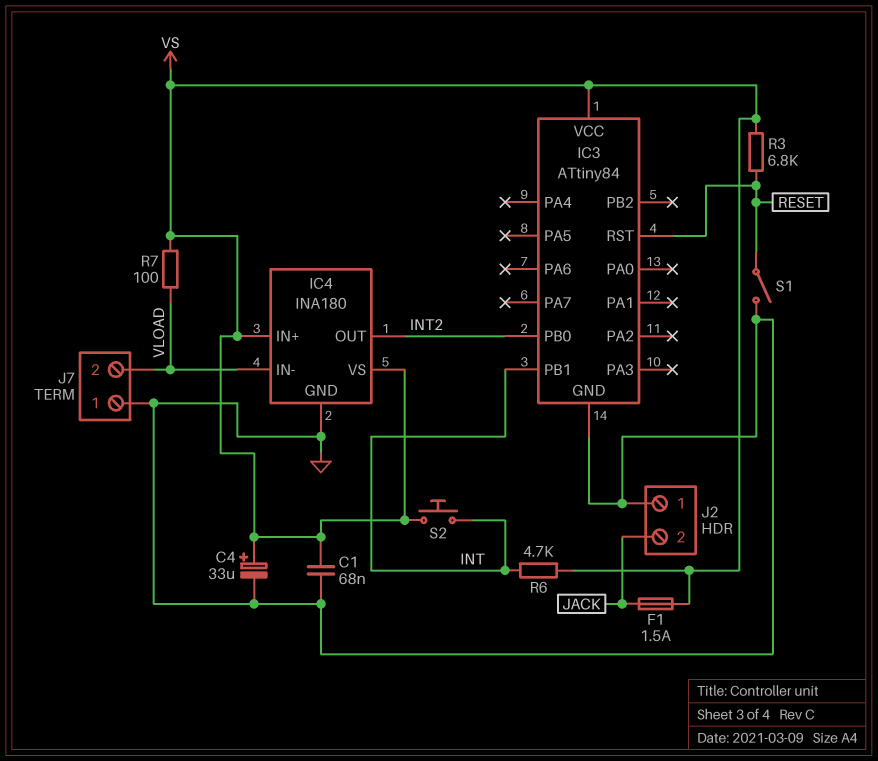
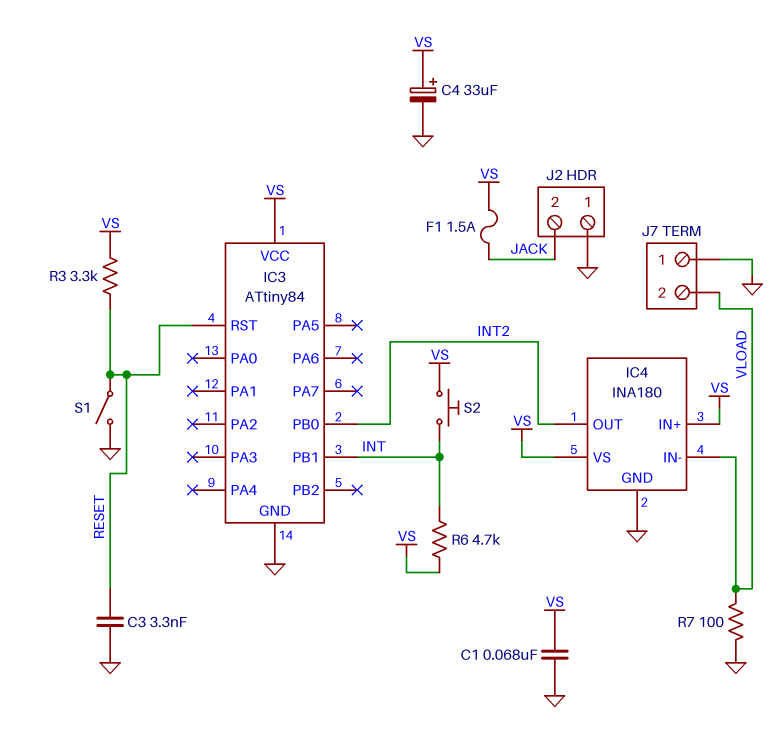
C3: none -> 3.3nF (GND, RESET)
R3: 6.8k (RESET, VS) -> 3.3k (RESET, VS)
R7: 100 (VLOAD, VS) -> 100 (GND, VLOAD)

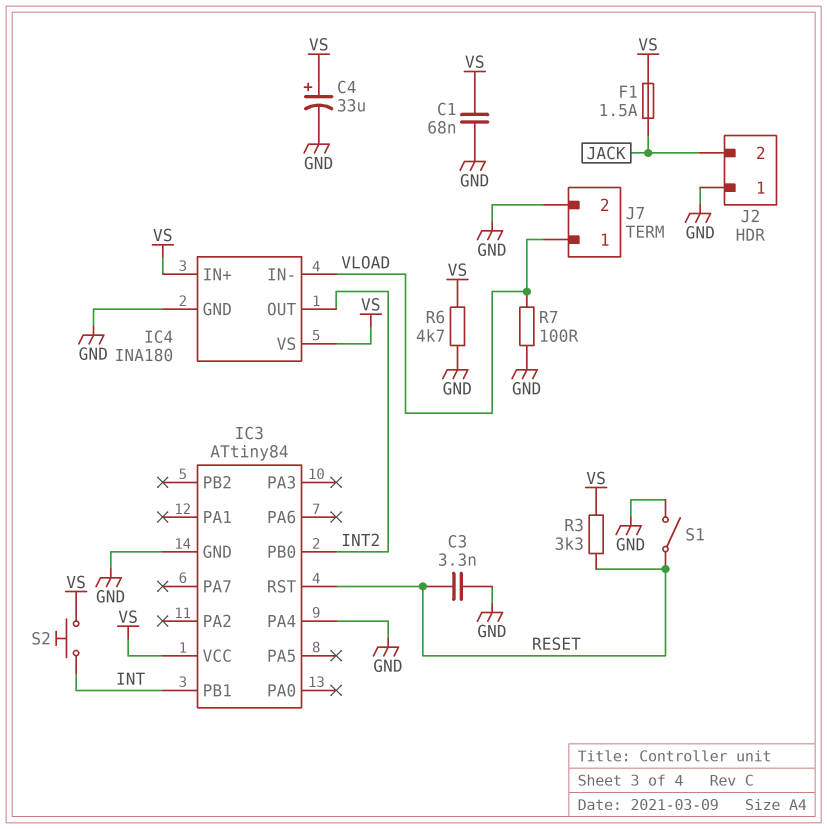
IC3 pin PA4: none -> GND
J7 pin 1: GND -> VLOAD
J7 pin 2: VLOAD -> GND
R6: 4.7k (INT, VS) -> 4.7k (GND, VS)

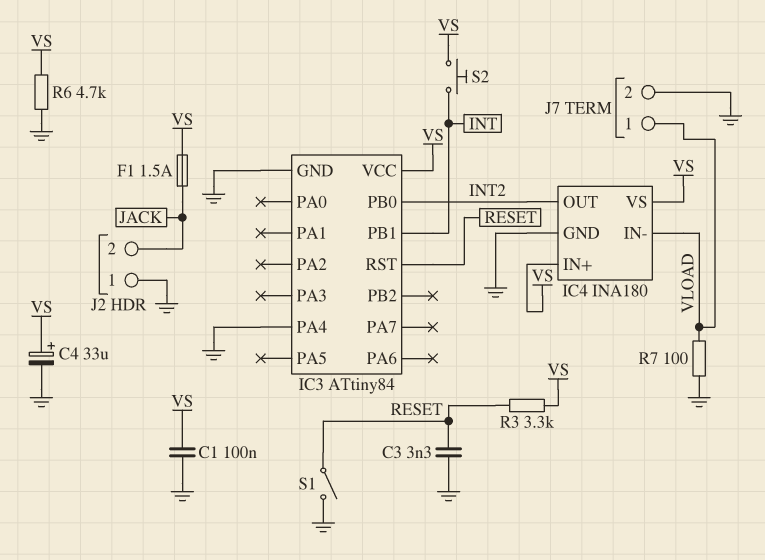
C1: 68nF (GND, VS) -> 100nF (GND, VS)

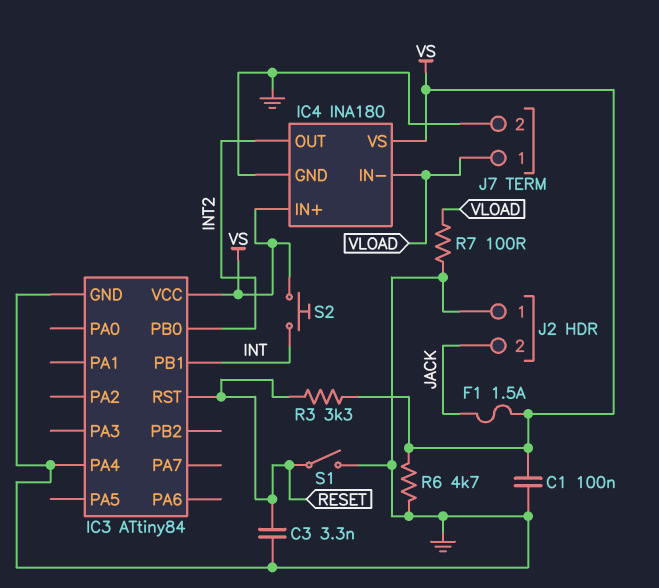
C4: 33uF (plus VS, minus GND) -> none

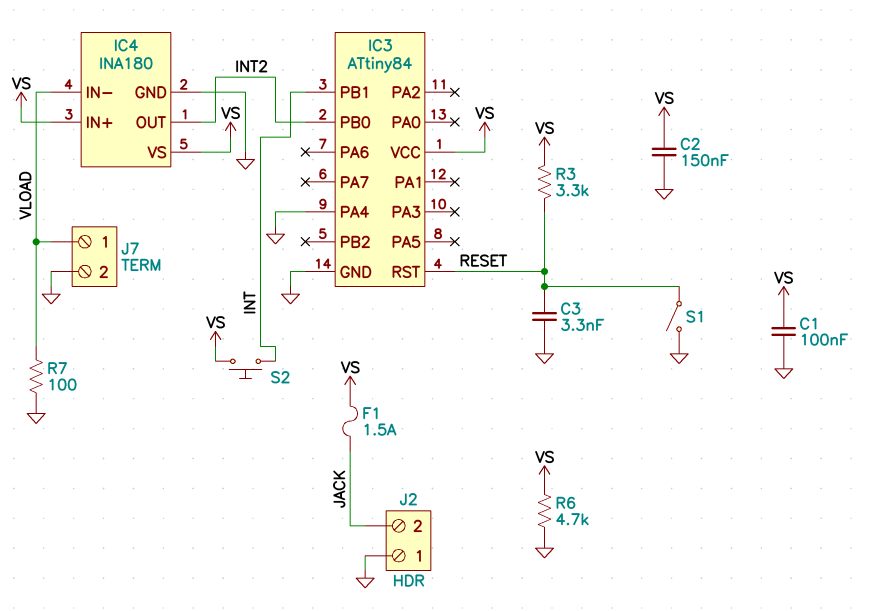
C2: none -> 150nF (GND, VS)

